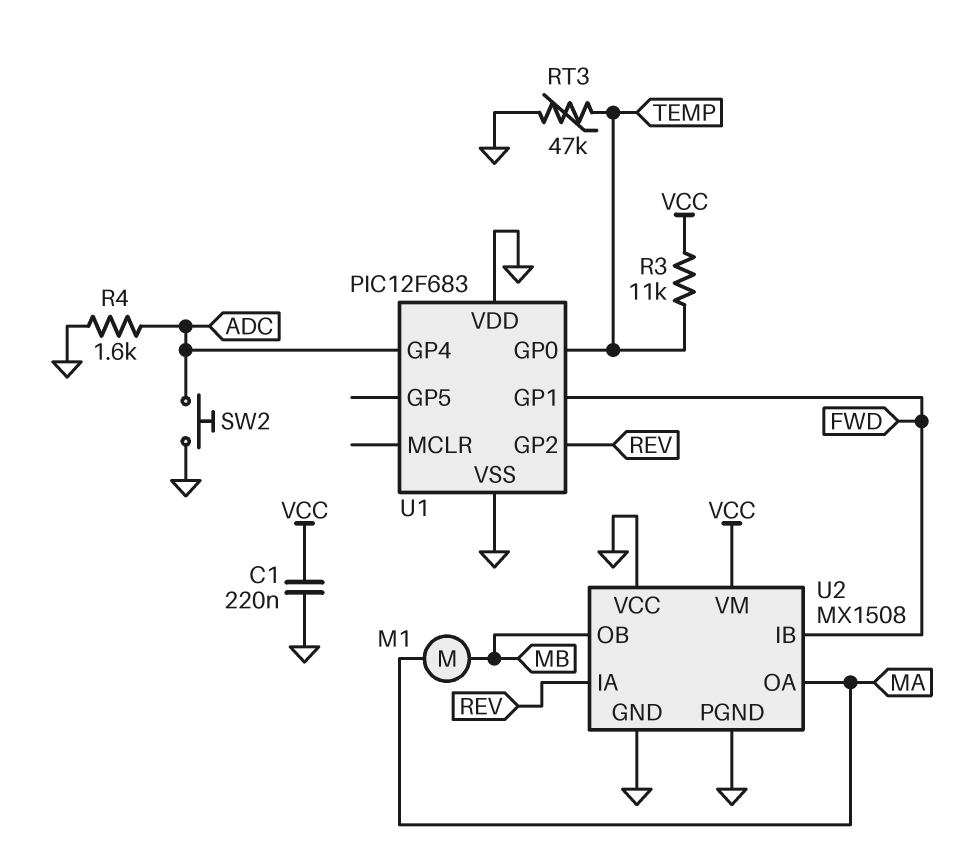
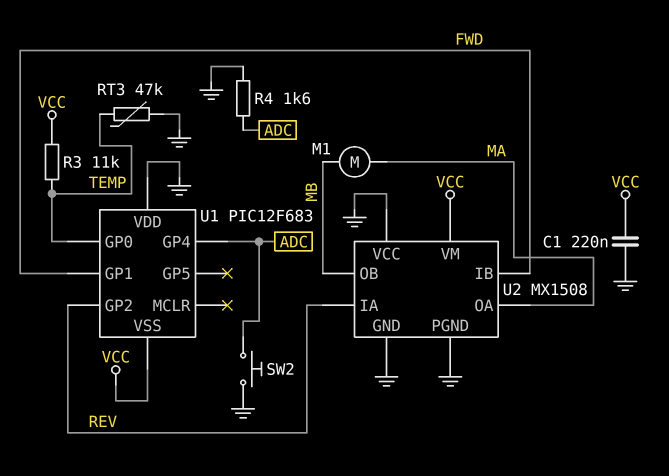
U1 pin VSS: GND -> VCC

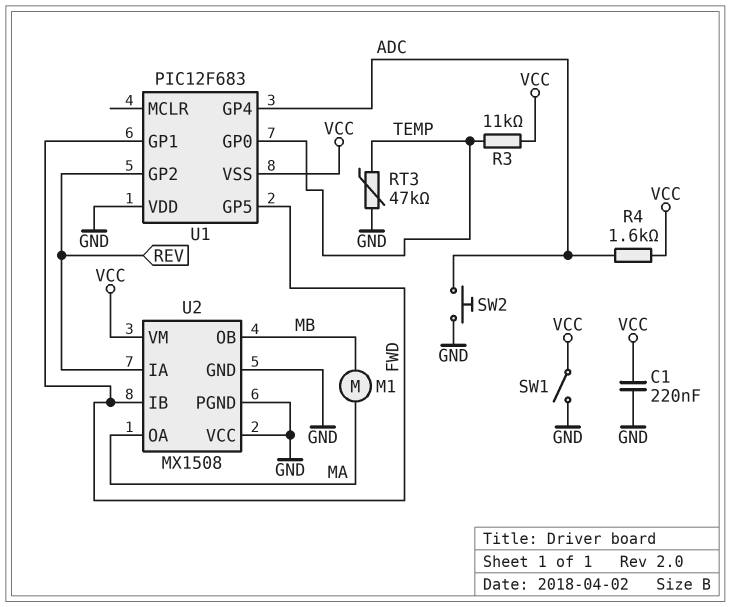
R4: 1.6k (ADC, GND) -> 1.6k (ADC, VCC)
SW1: none -> switch (GND, VCC)
U1 pin GP5: none -> FWD

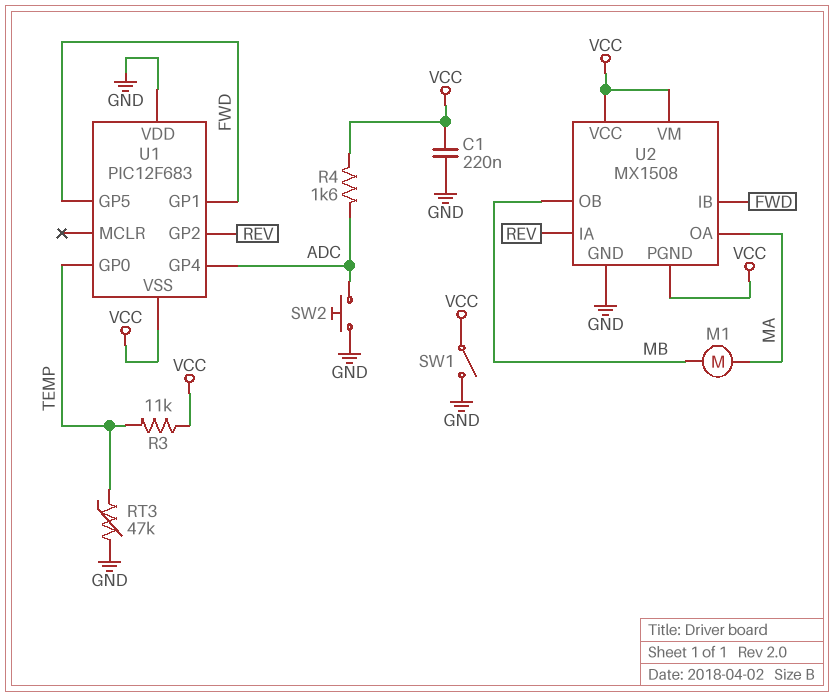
U2 pin PGND: GND -> VCC
U2 pin VCC: GND -> VCC

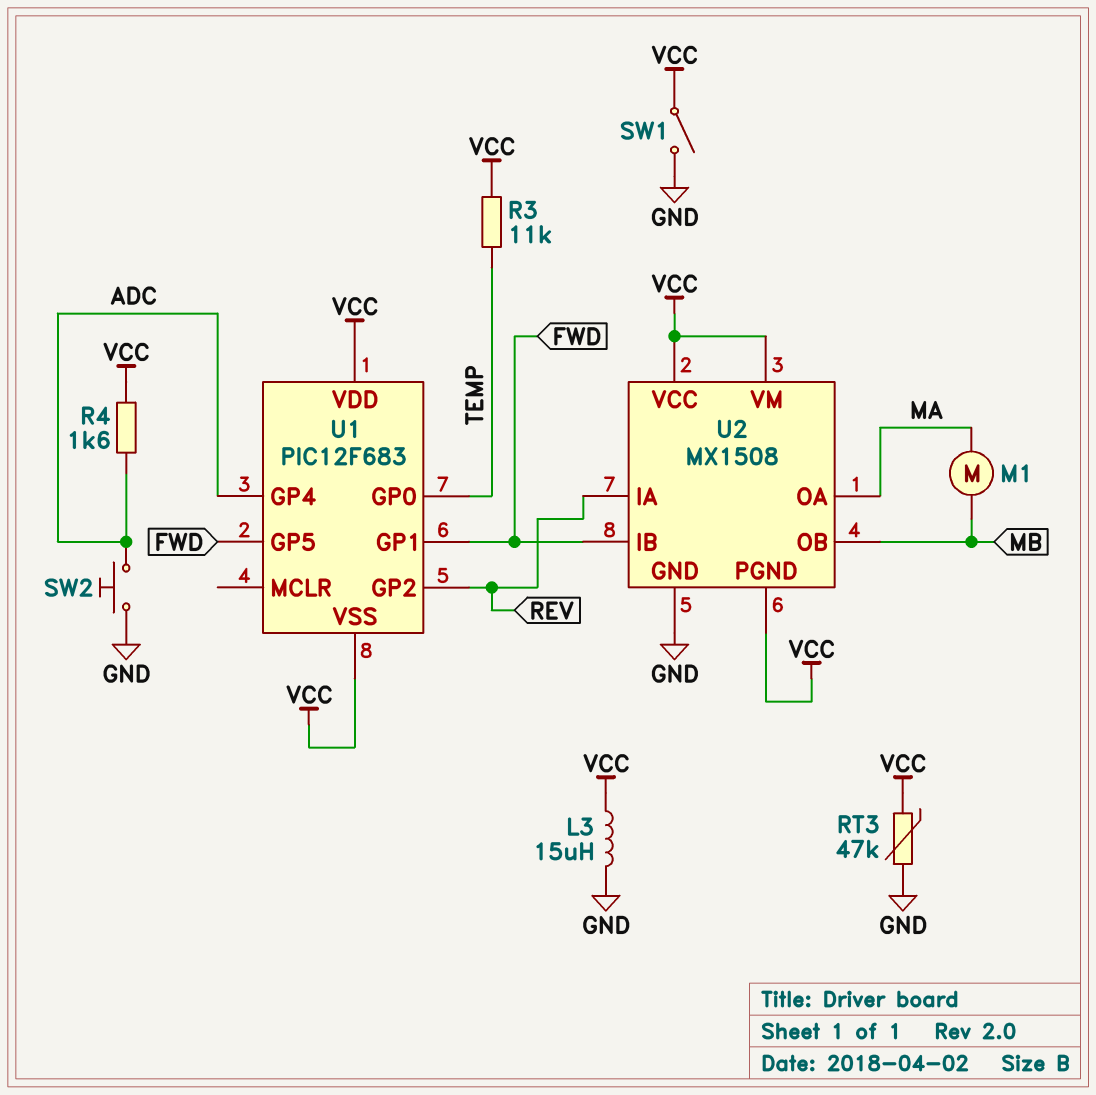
C1: 220nF (GND, VCC) -> none
L3: none -> 15uH (GND, VCC)
RT3: 47k (GND, TEMP) -> 47k (GND, VCC)
U1 pin VDD: GND -> VCC

